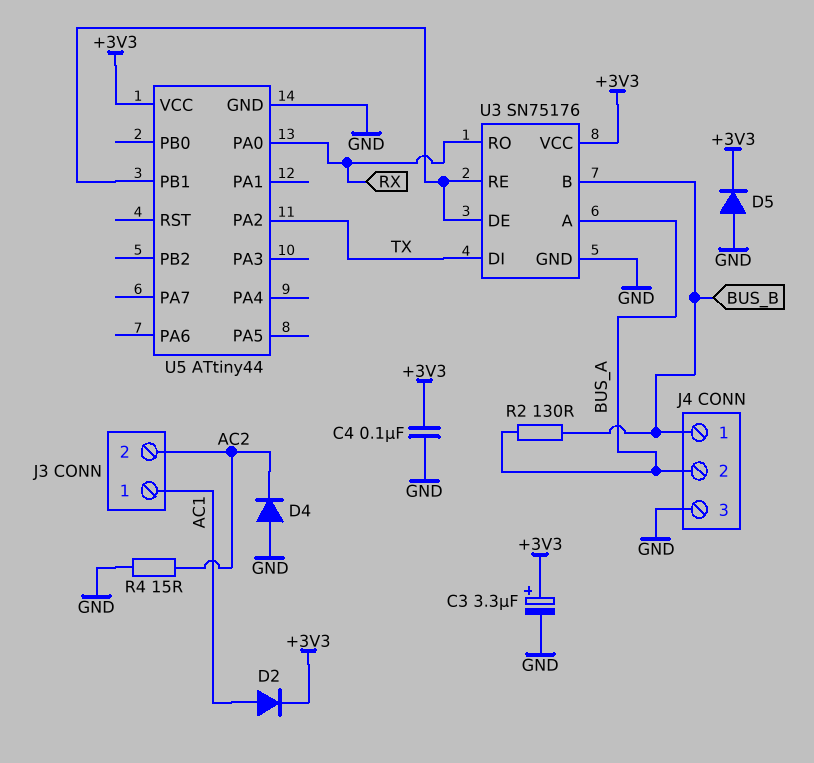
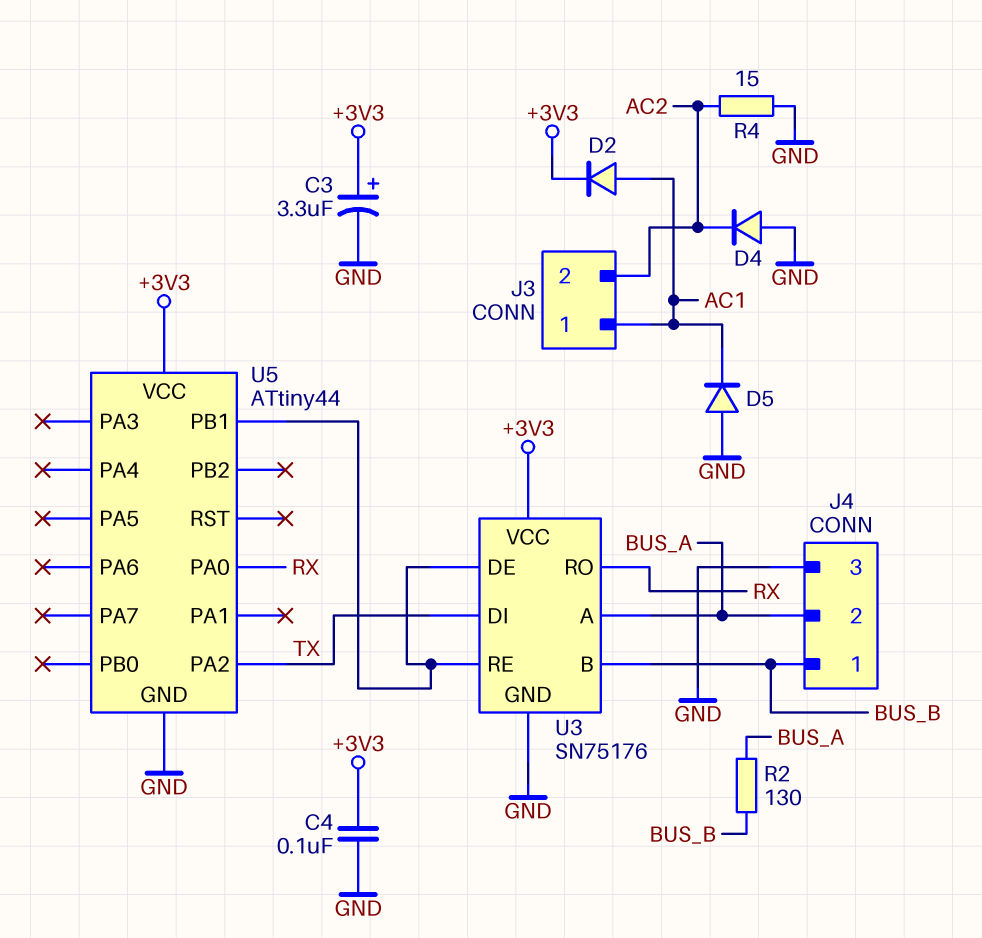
D5: diode (A GND, K +3V3) -> diode (A GND, K AC1)

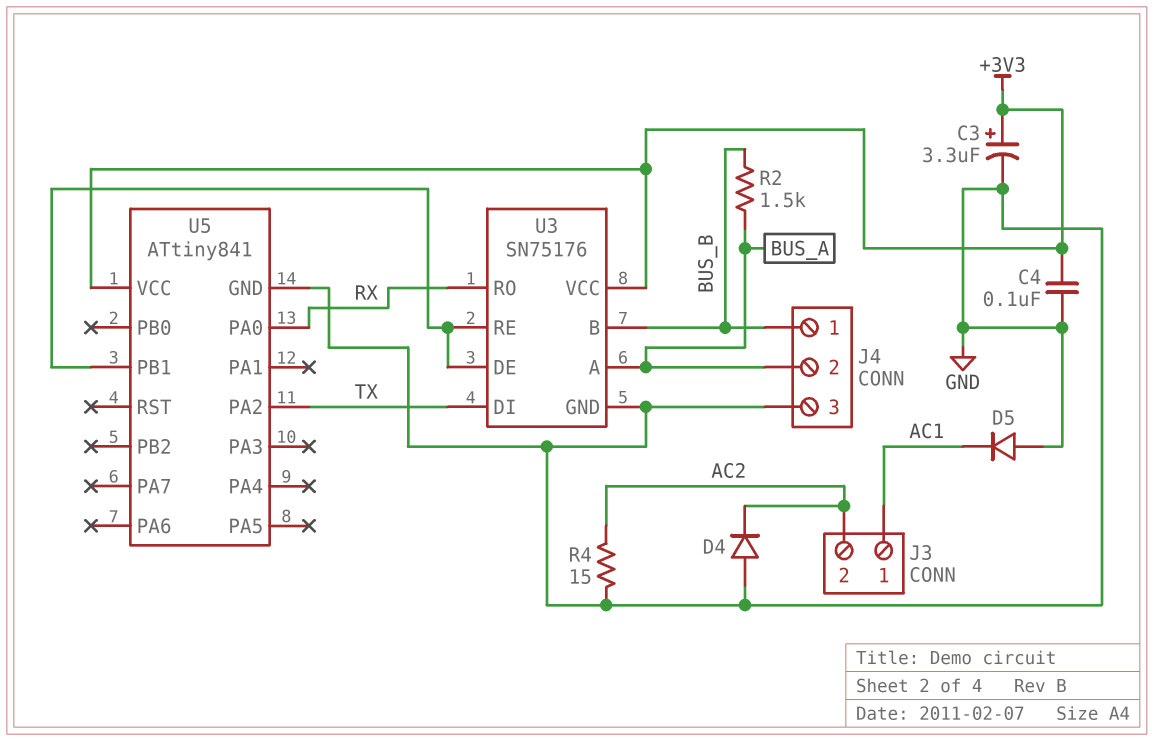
D2: diode (A AC1, K +3V3) -> none
R2: 130 (BUS_A, BUS_B) -> 1.5k (BUS_A, BUS_B)
U5: ATtiny44 -> ATtiny841

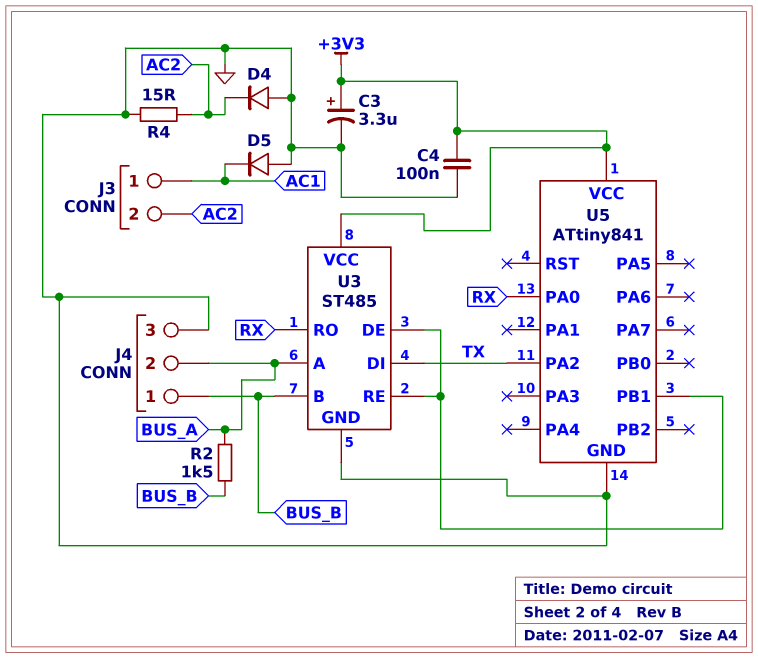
U3: SN75176 -> ST485

